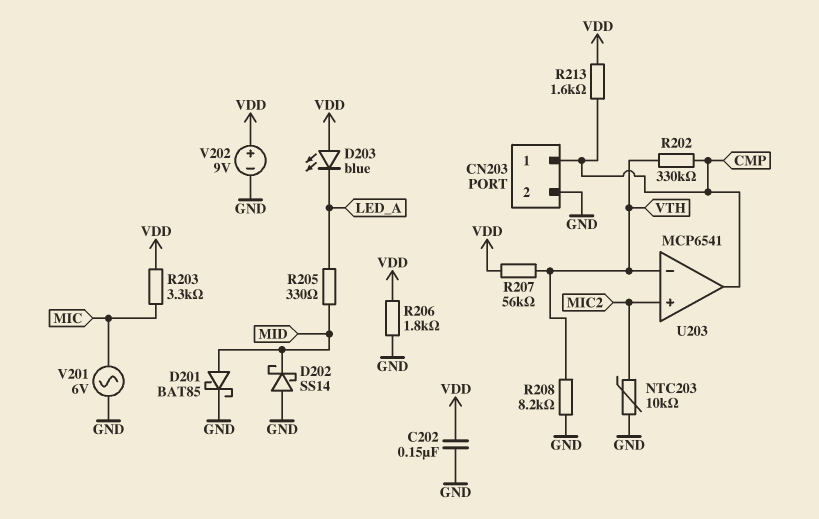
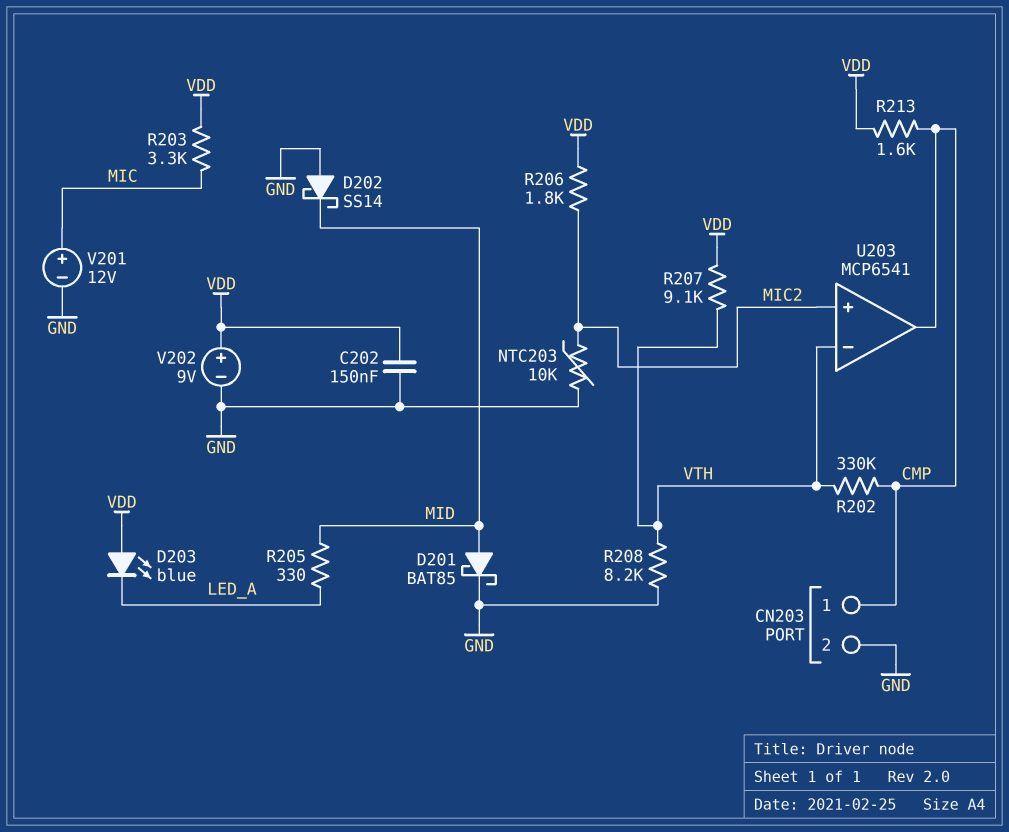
R206: 1.8k (GND, VDD) -> 1.8k (MIC2, VDD)
R207: 56k (VDD, VTH) -> 9.1k (VDD, VTH)
V201: AC 6V (GND, MIC) -> 12V (plus MIC, minus GND)

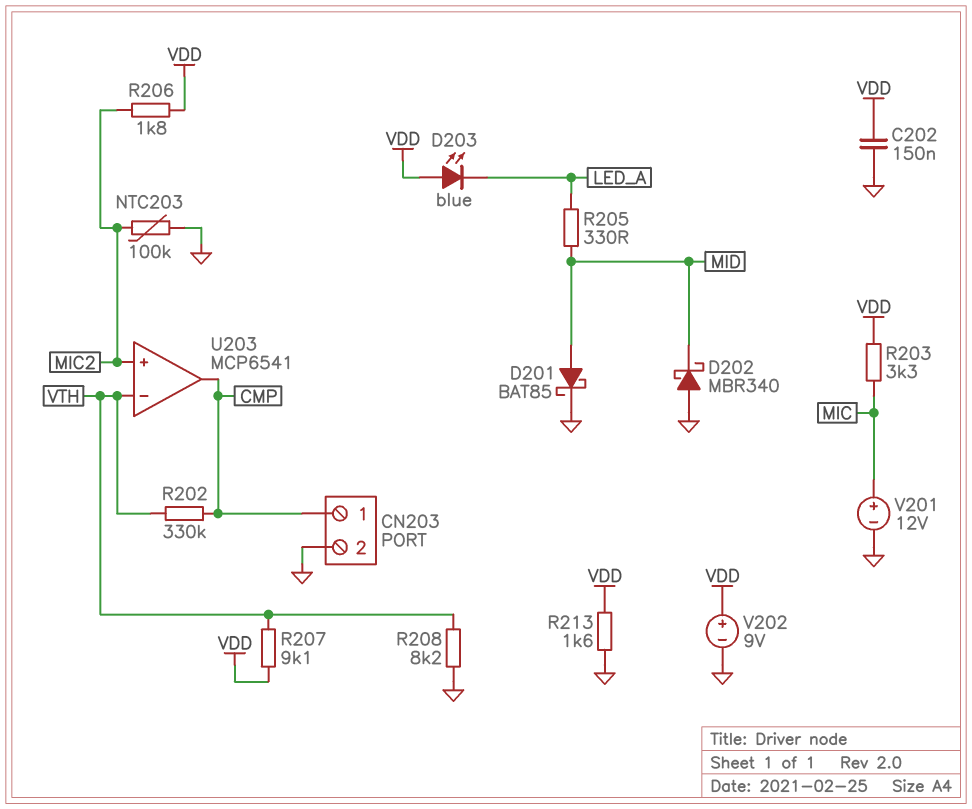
D202: schottky SS14 (A GND, K MID) -> schottky MBR340 (A GND, K MID)
NTC203: 10k (GND, MIC2) -> 100k (GND, MIC2)
R213: 1.6k (CMP, VDD) -> 1.6k (GND, VDD)

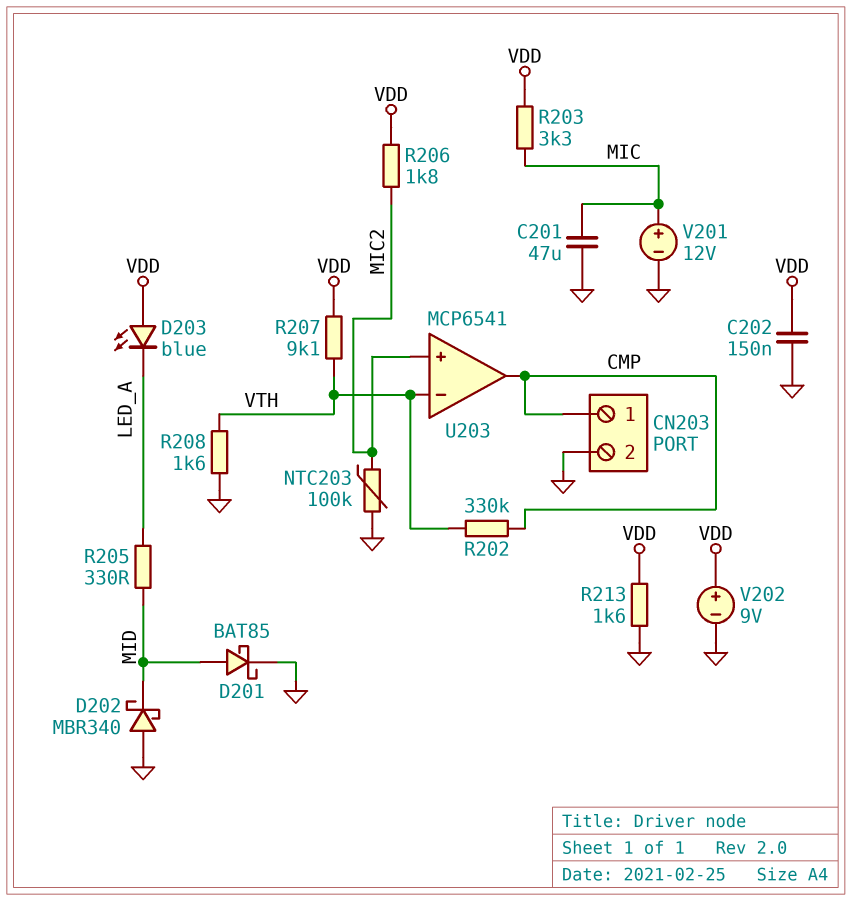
C201: none -> 47uF (GND, MIC)
R208: 8.2k (GND, VTH) -> 1.6k (GND, VTH)

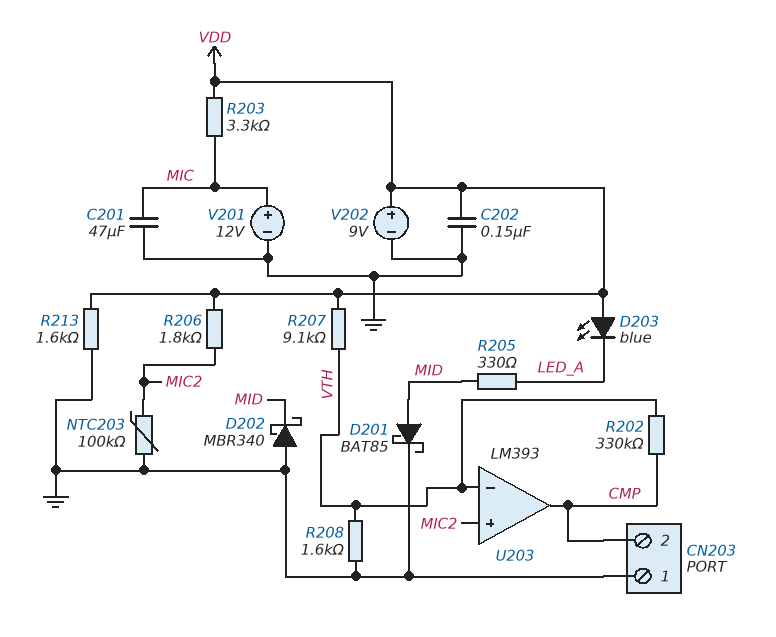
CN203 pin 1: CMP -> GND
CN203 pin 2: GND -> CMP
U203: MCP6541 -> LM393

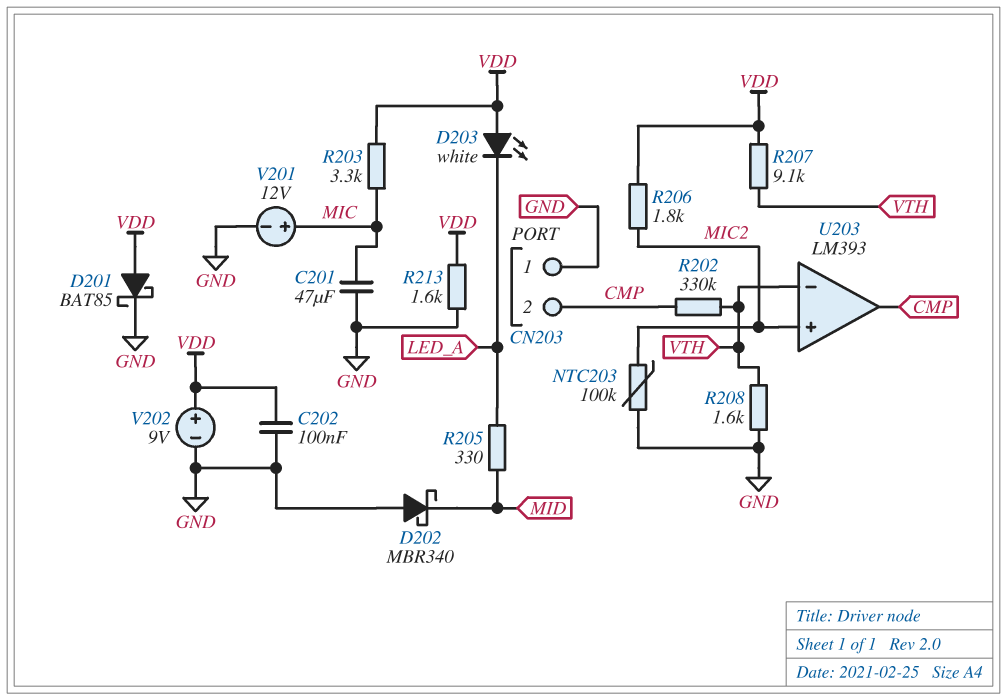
C202: 150nF (GND, VDD) -> 100nF (GND, VDD)
D201: schottky BAT85 (A MID, K GND) -> schottky BAT85 (A VDD, K GND)
D203: LED blue (A VDD, K LED_A) -> LED white (A VDD, K LED_A)

